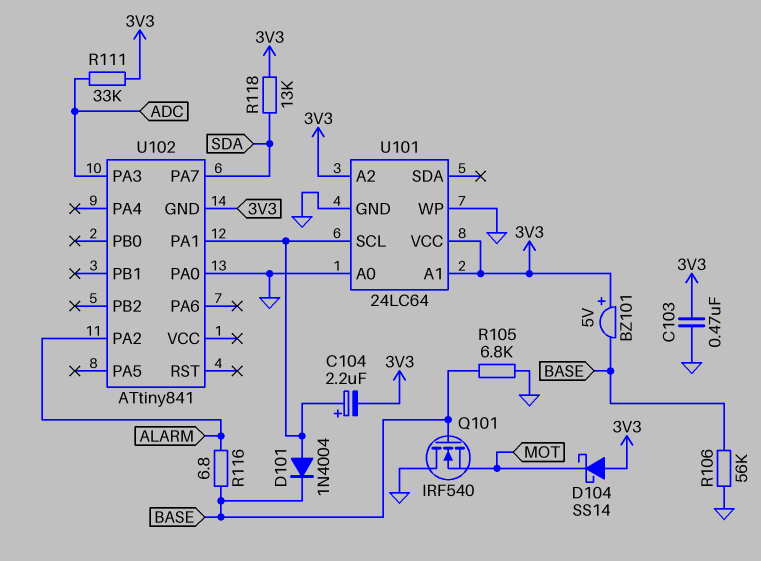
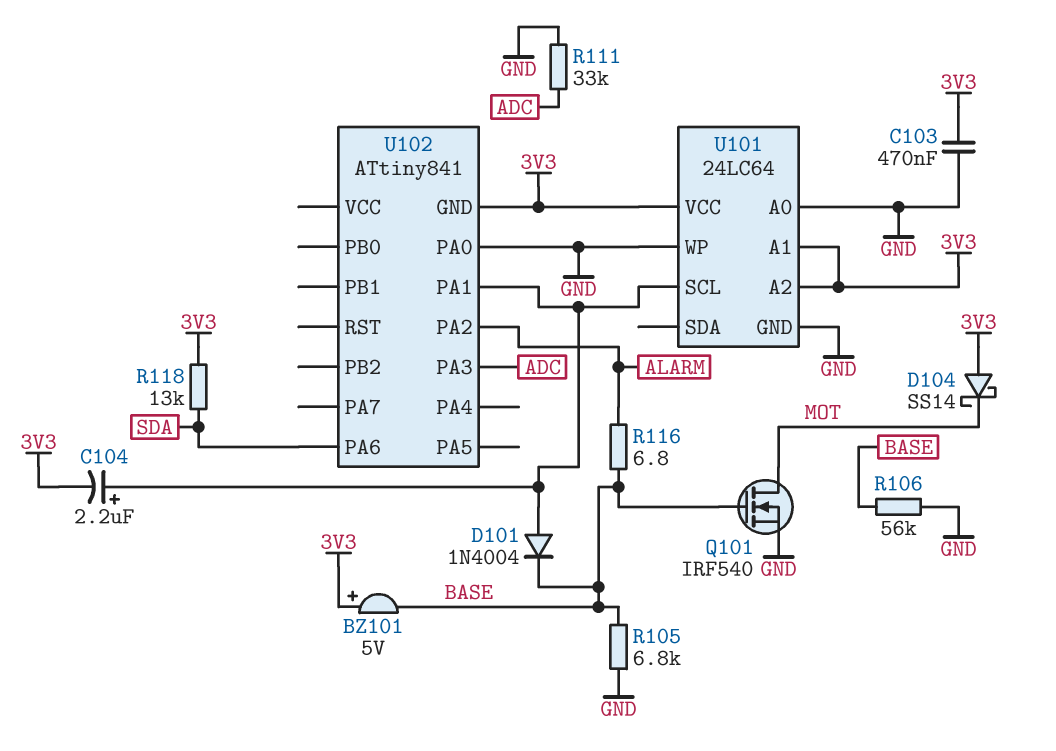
Q101: NMOS IRF540 (G BASE, D GND, S MOT) -> NMOS IRF540 (G BASE, D MOT, S GND)
R111: 33k (3V3, ADC) -> 33k (ADC, GND)
U102 pin PA6: none -> SDA
U102 pin PA7: SDA -> none

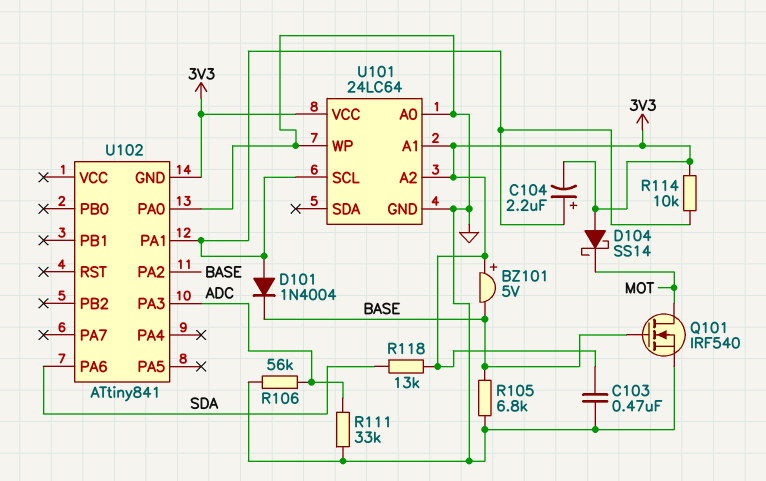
R106: 56k (BASE, GND) -> 56k (ADC, GND)
R114: none -> 10k (3V3, U101/SCL)
R116: 6.8 (ALARM, BASE) -> none
U102 pin PA2: ALARM -> BASE

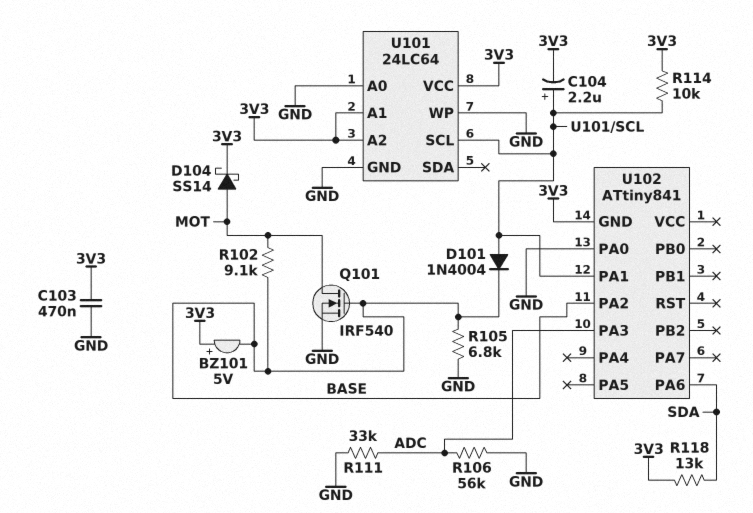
D104: schottky SS14 (A 3V3, K MOT) -> schottky SS14 (A MOT, K 3V3)
R102: none -> 9.1k (BASE, MOT)

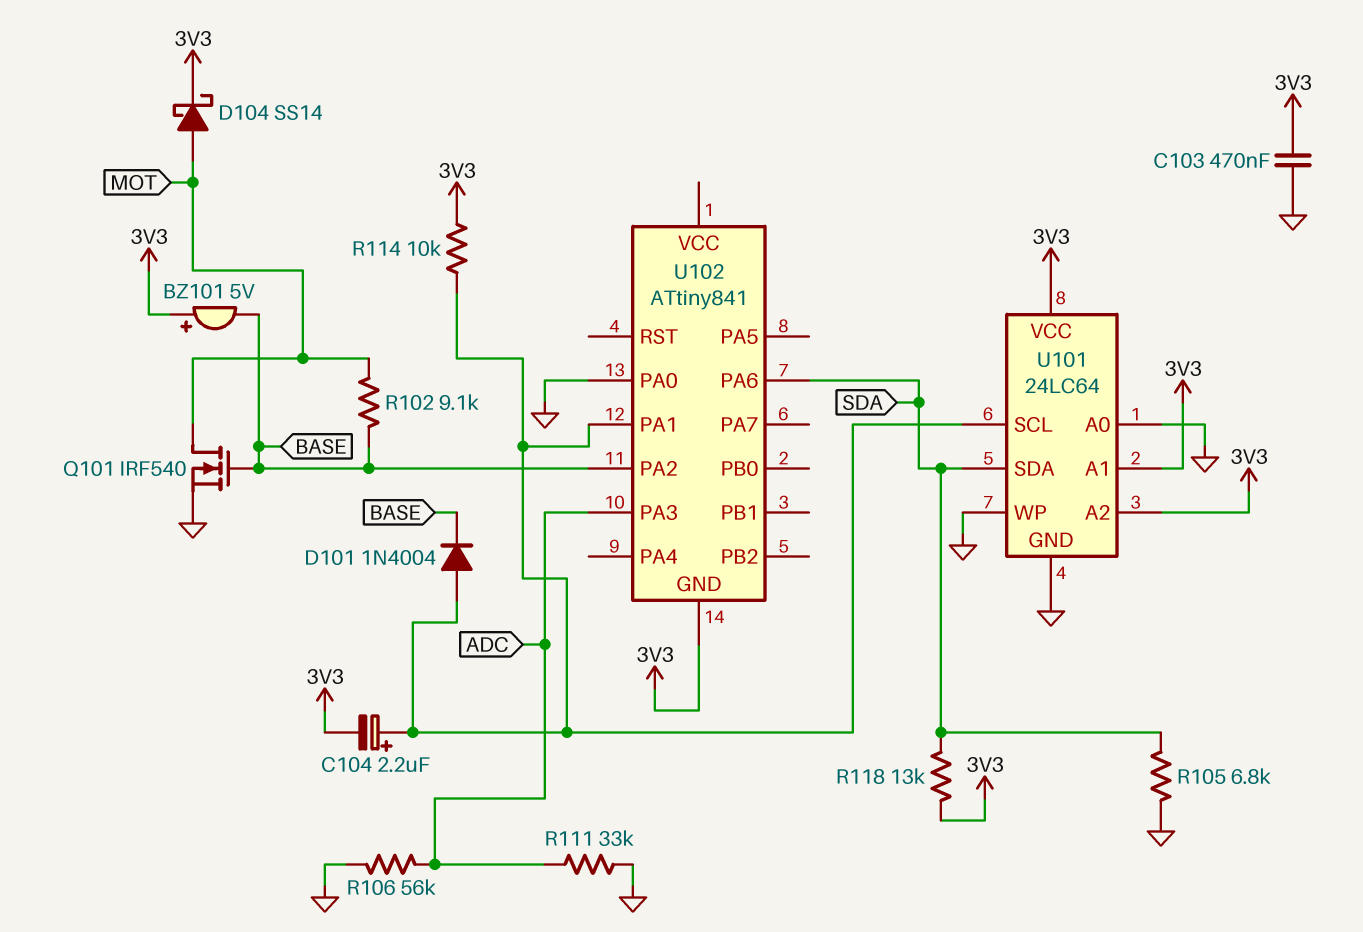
R105: 6.8k (BASE, GND) -> 6.8k (GND, SDA)
U101 pin SDA: none -> SDA

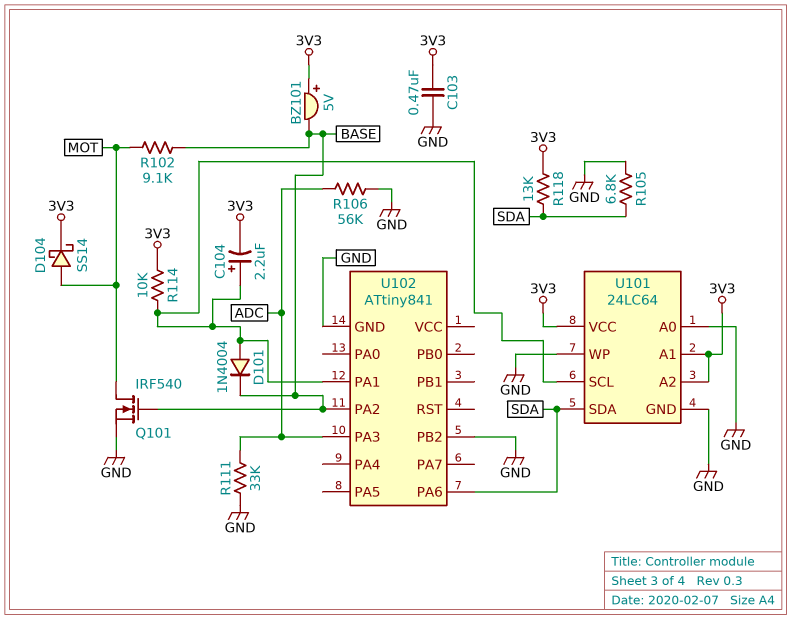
U102 pin GND: 3V3 -> GND
U102 pin PA0: GND -> none
U102 pin PB2: none -> GND

